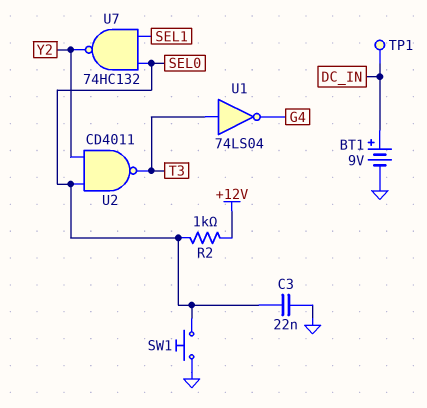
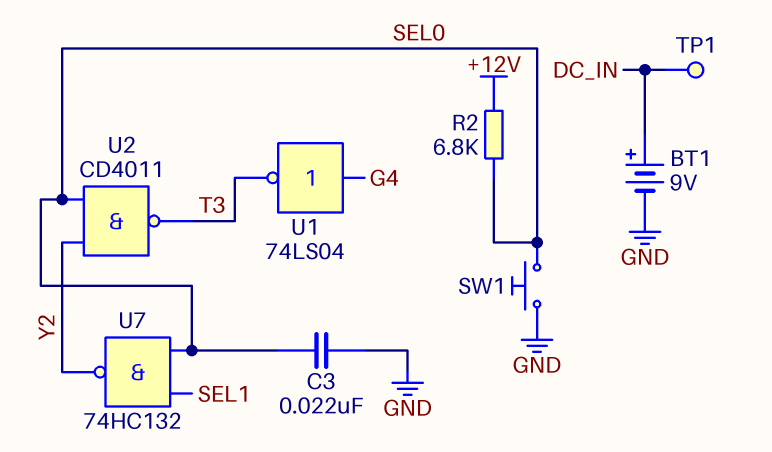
R2: 1k (+12V, SEL0) -> 6.8k (+12V, SEL0)
U1: NOT 74LS04 (in T3, out G4) -> NOT 74LS04 (in G4, out T3)

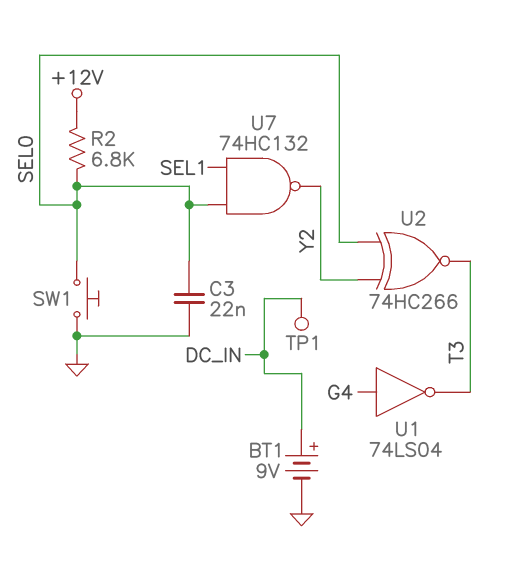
U2: NAND CD4011 (in SEL0, in Y2, out T3) -> XNOR 74HC266 (in SEL0, in Y2, out T3)

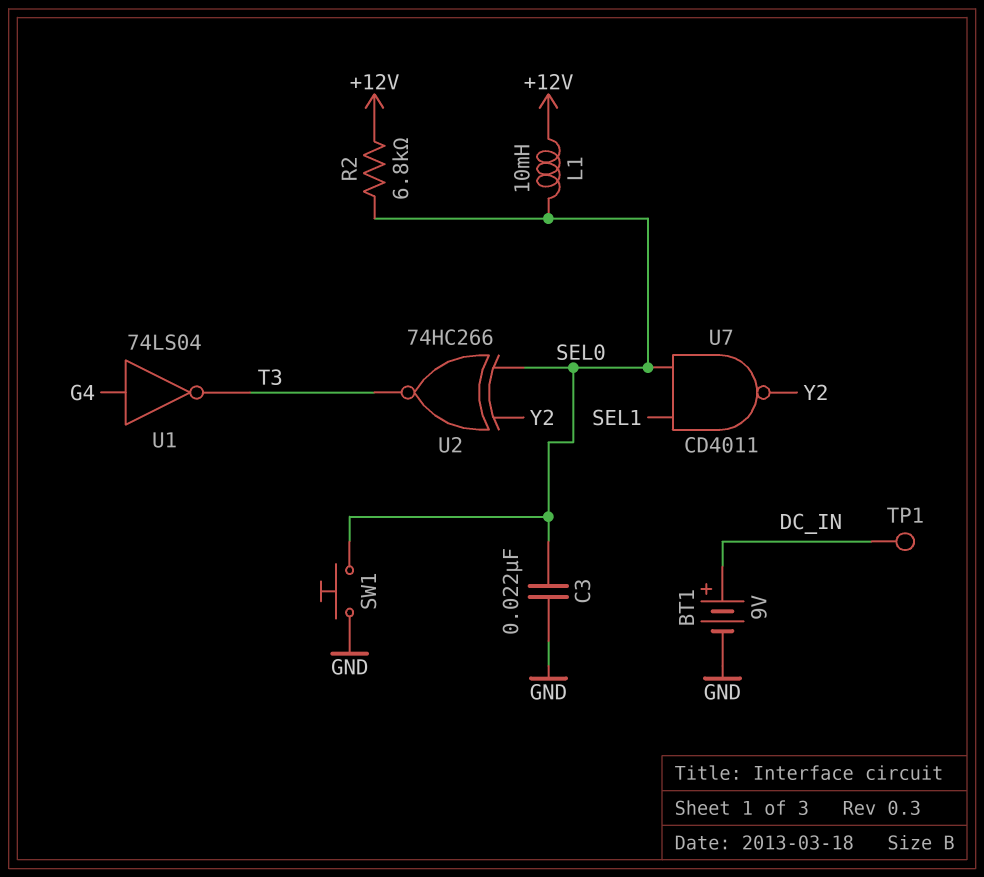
L1: none -> 10mH (+12V, SEL0)
U7: NAND 74HC132 (in SEL0, in SEL1, out Y2) -> NAND CD4011 (in SEL0, in SEL1, out Y2)

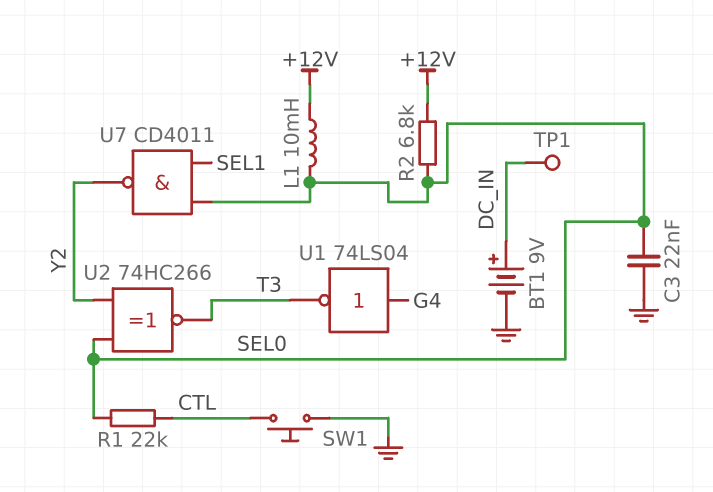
R1: none -> 22k (CTL, SEL0)
SW1: button (GND, SEL0) -> button (CTL, GND)

